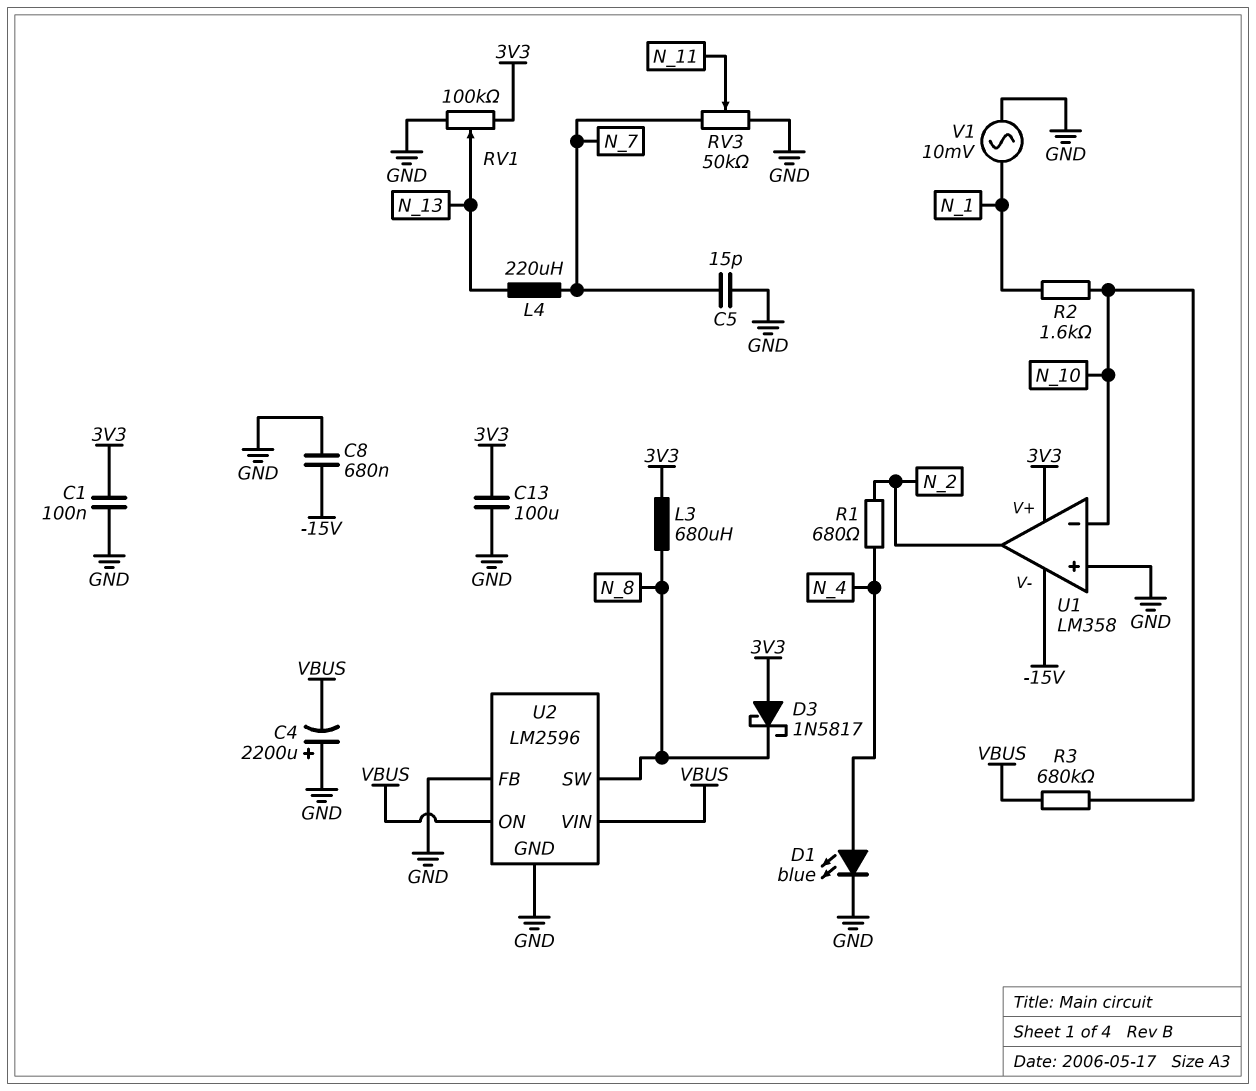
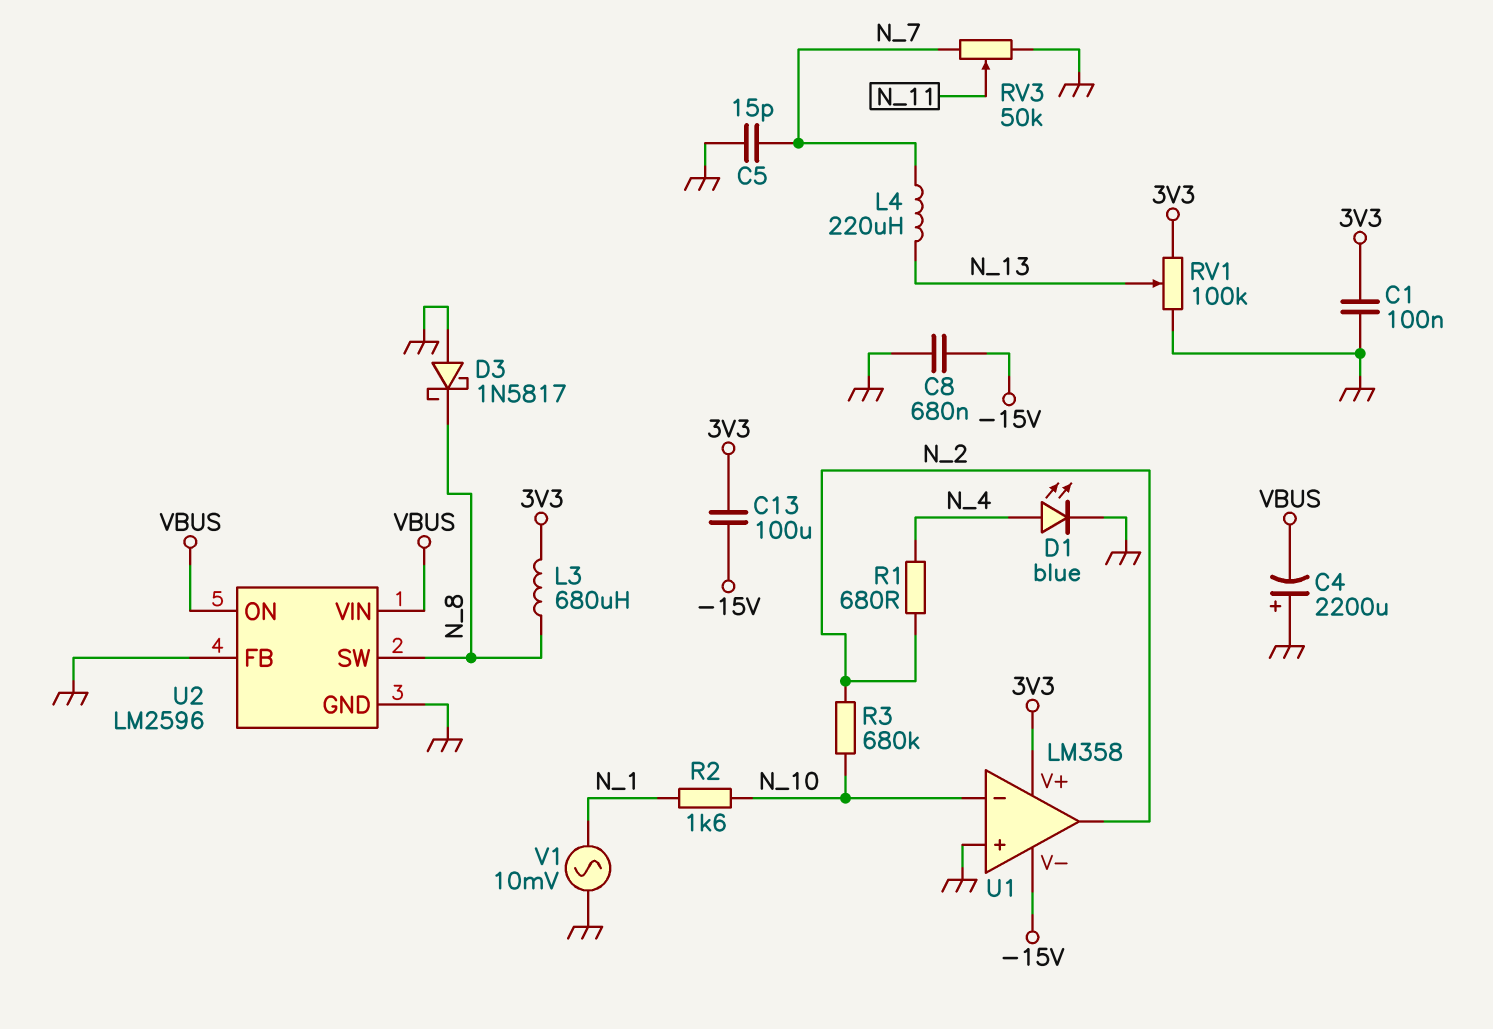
C13: 100uF (3V3, GND) -> 100uF (-15V, 3V3)
D3: schottky 1N5817 (A 3V3, K N_8) -> schottky 1N5817 (A GND, K N_8)
R3: 680k (N_10, VBUS) -> 680k (N_2, N_10)

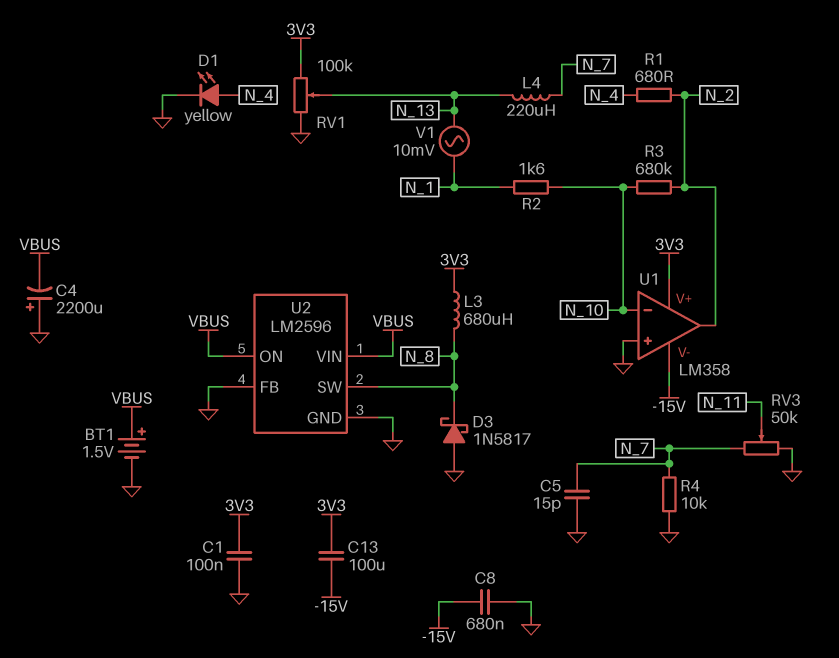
BT1: none -> 1.5V (plus VBUS, minus GND)
D1: LED blue (A N_4, K GND) -> LED yellow (A N_4, K GND)
R4: none -> 10k (GND, N_7)
V1: AC 10mV (GND, N_1) -> AC 10mV (N_1, N_13)

